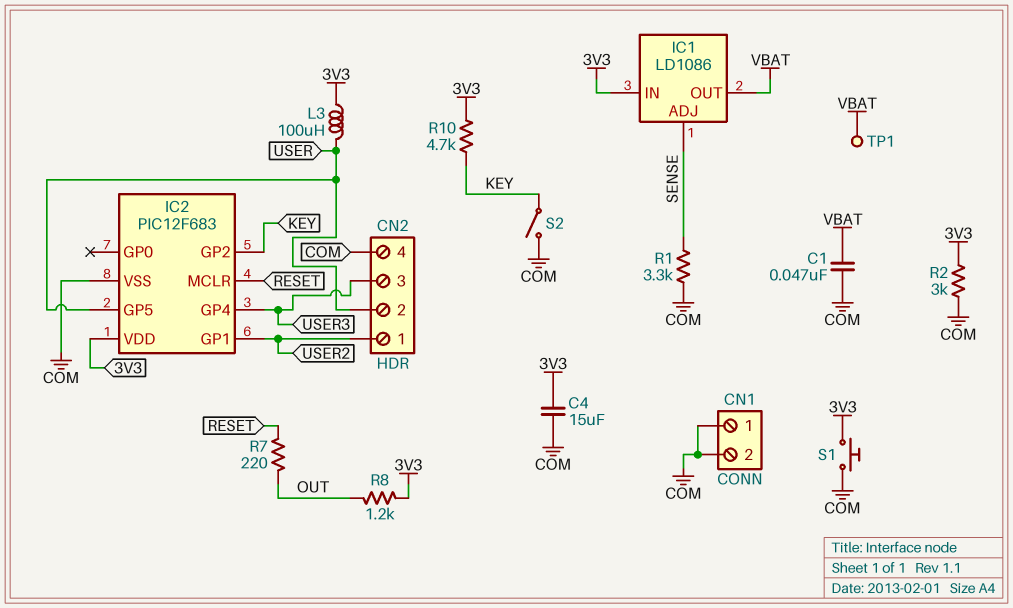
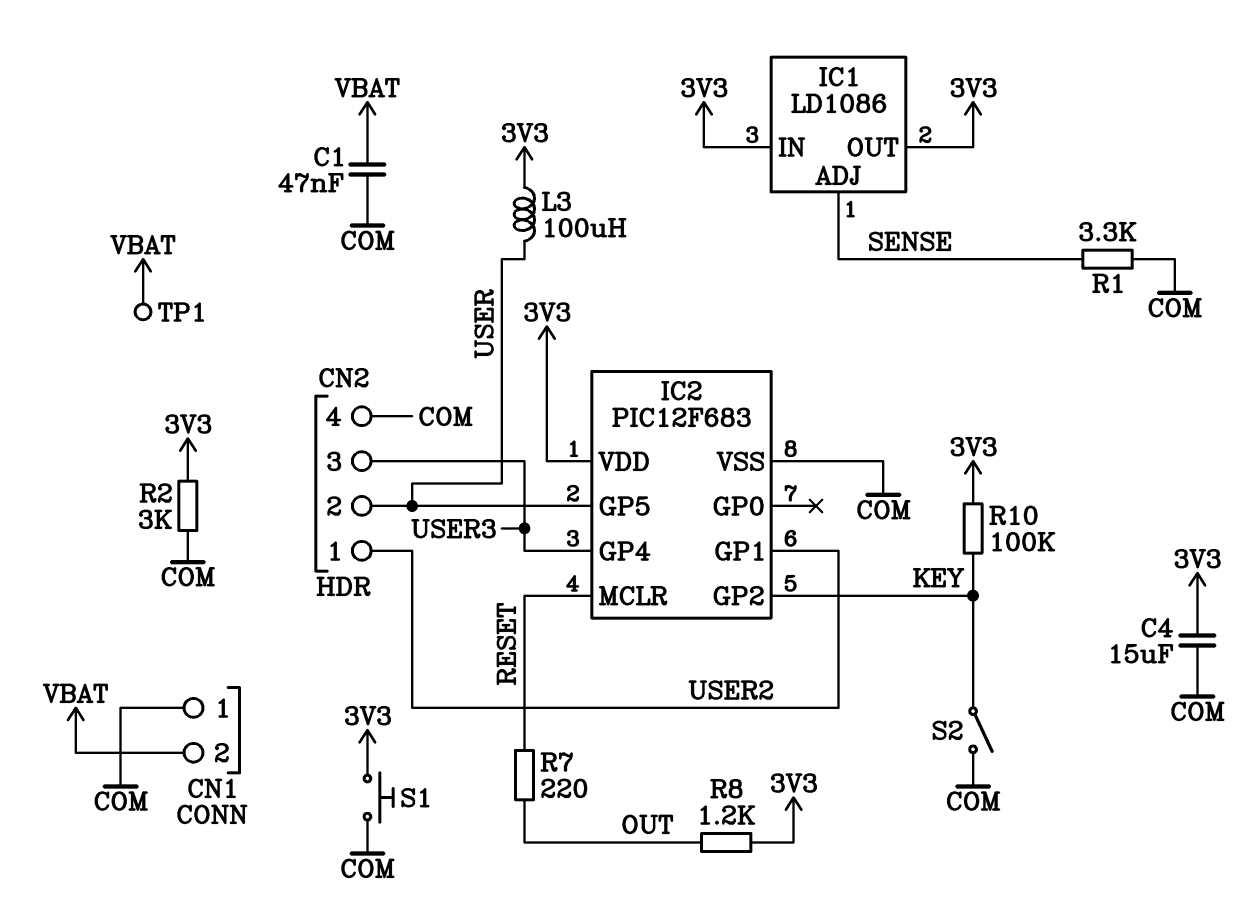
CN1 pin 2: COM -> VBAT
IC1 pin OUT: VBAT -> 3V3
R10: 4.7k (3V3, KEY) -> 100k (3V3, KEY)

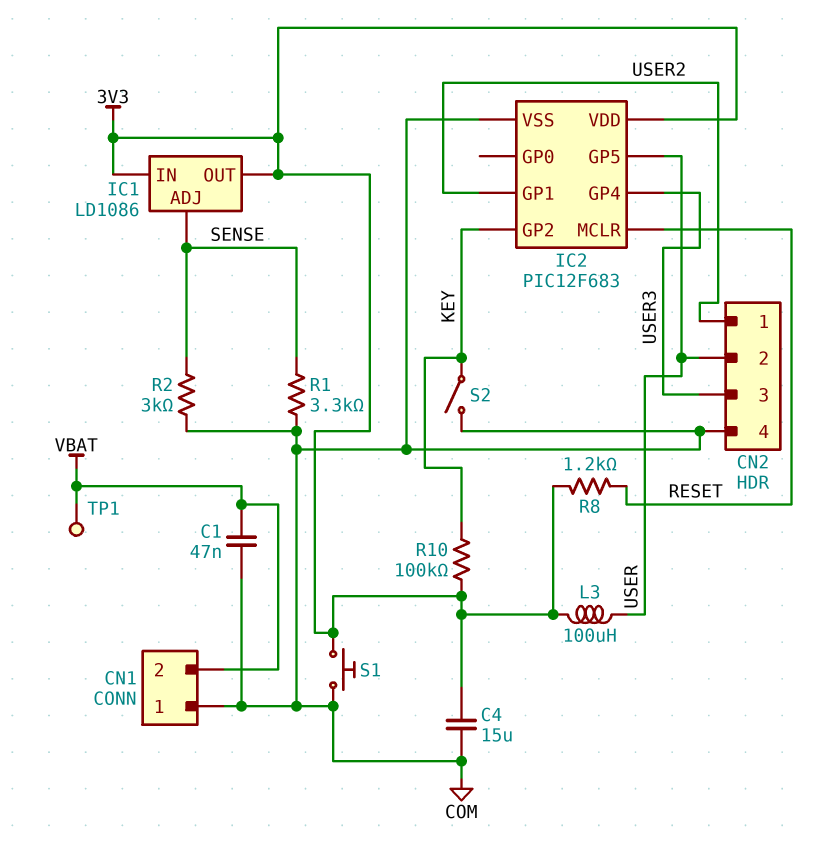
R2: 3k (3V3, COM) -> 3k (COM, SENSE)
R7: 220 (OUT, RESET) -> none
R8: 1.2k (3V3, OUT) -> 1.2k (3V3, RESET)

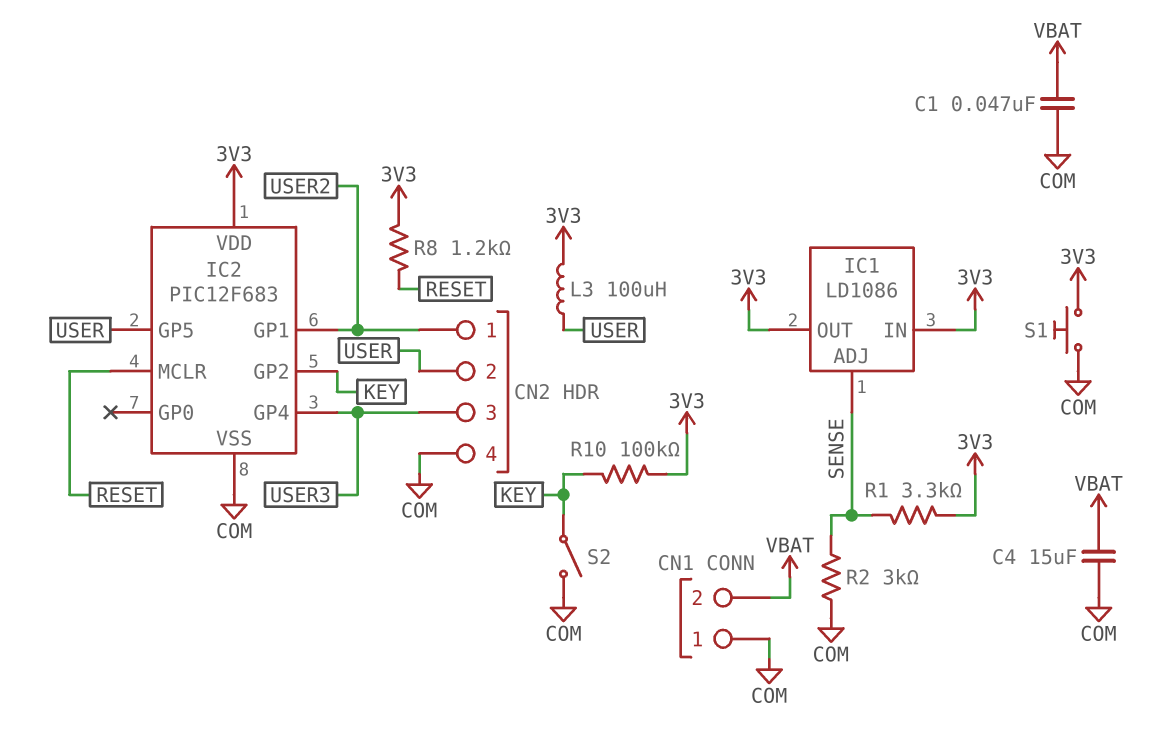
C4: 15uF (3V3, COM) -> 15uF (COM, VBAT)
R1: 3.3k (COM, SENSE) -> 3.3k (3V3, SENSE)
TP1: test point (VBAT) -> none

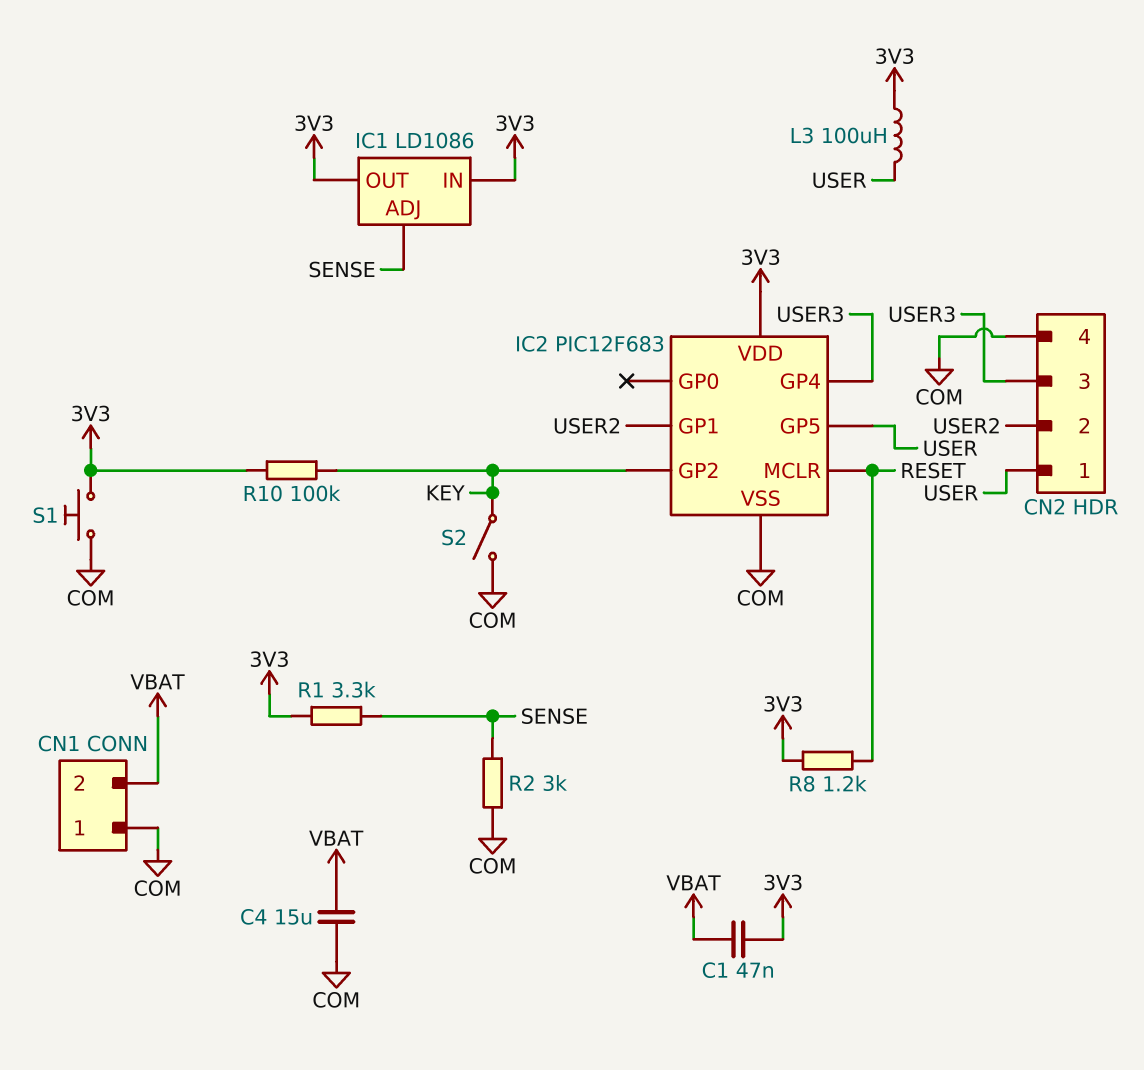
C1: 47nF (COM, VBAT) -> 47nF (3V3, VBAT)
CN2 pin 1: USER2 -> USER
CN2 pin 2: USER -> USER2

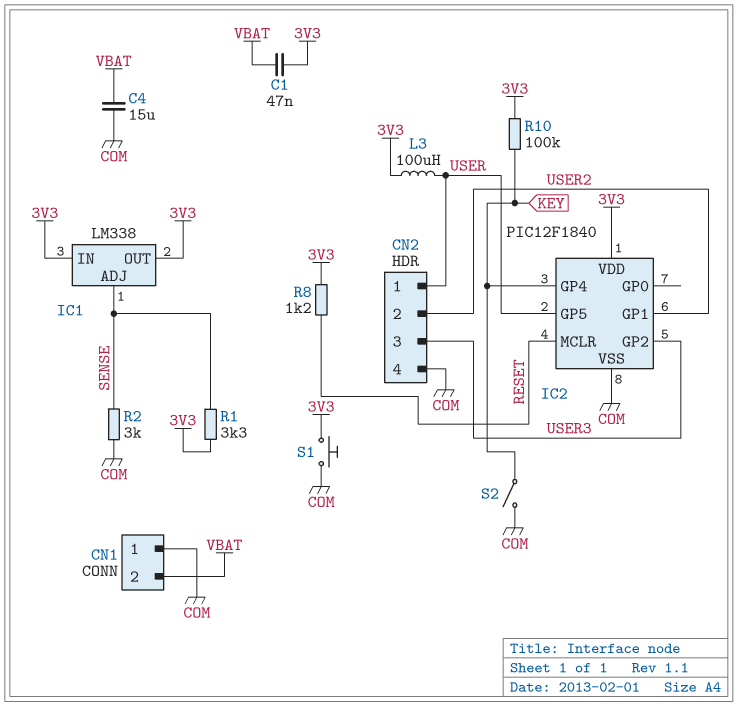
IC1: LD1086 -> LM338
IC2: PIC12F683 -> PIC12F1840
IC2 pin GP2: KEY -> USER3
IC2 pin GP4: USER3 -> KEY

